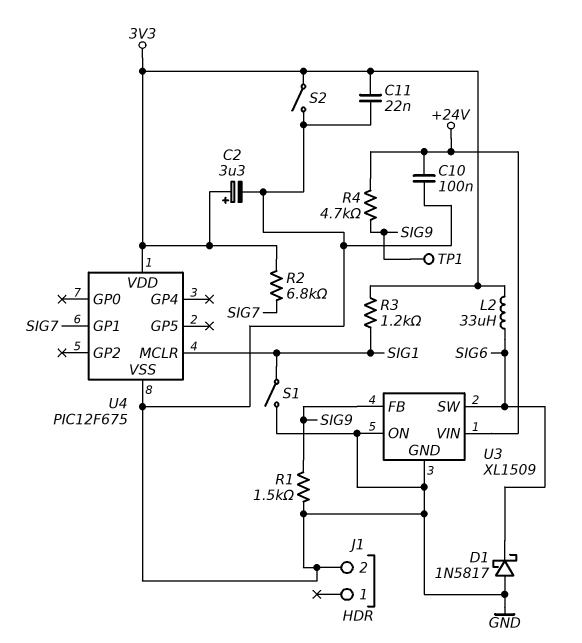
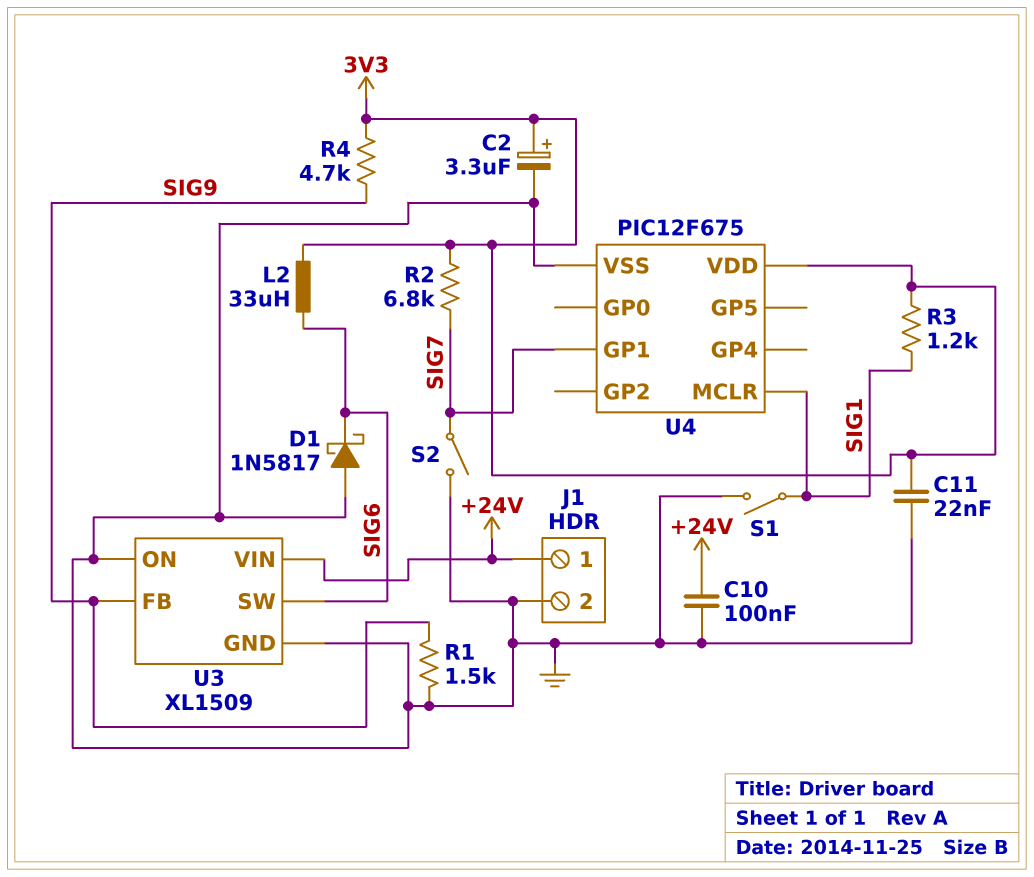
J1 pin 1: none -> +24V
R4: 4.7k (+24V, SIG9) -> 4.7k (3V3, SIG9)
S2: switch (3V3, GND) -> switch (GND, SIG7)
TP1: test point (SIG9) -> none

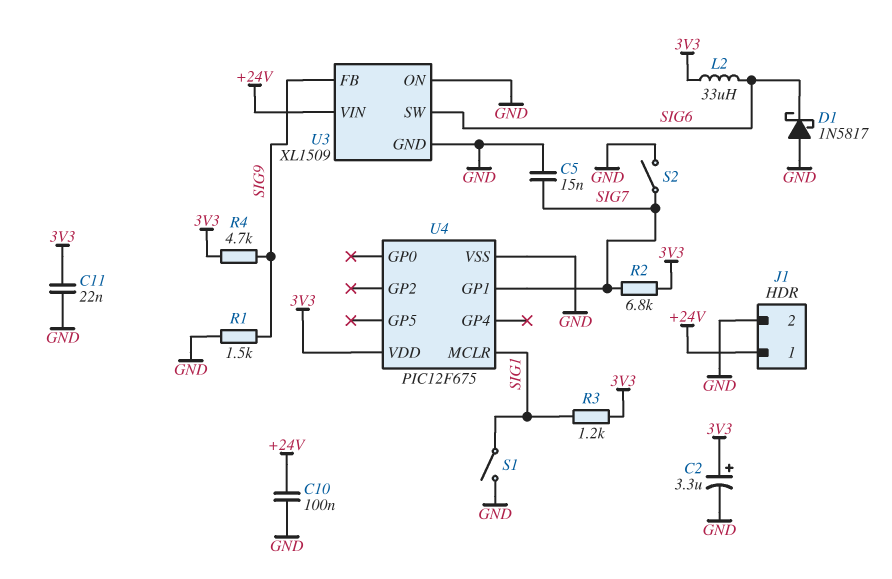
C5: none -> 15nF (GND, SIG7)

